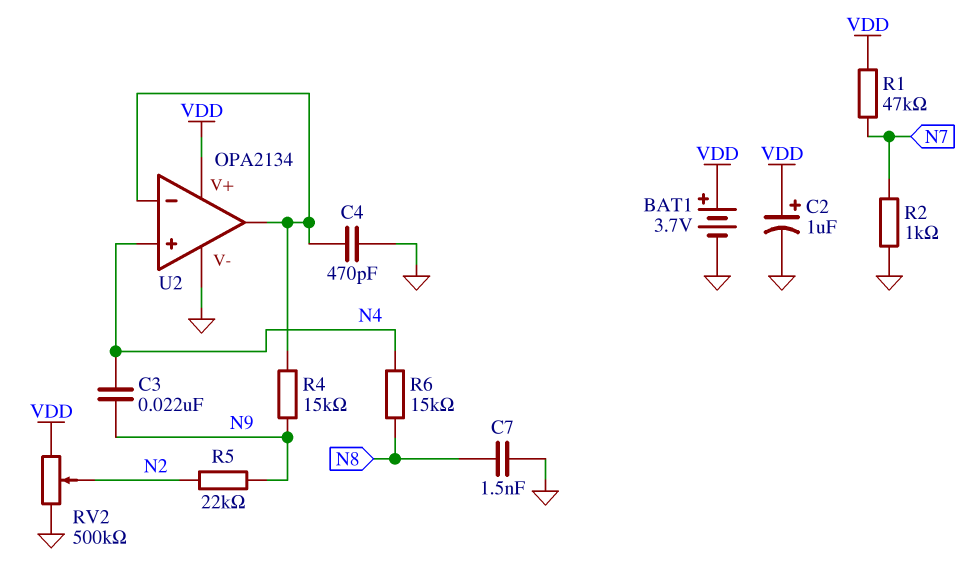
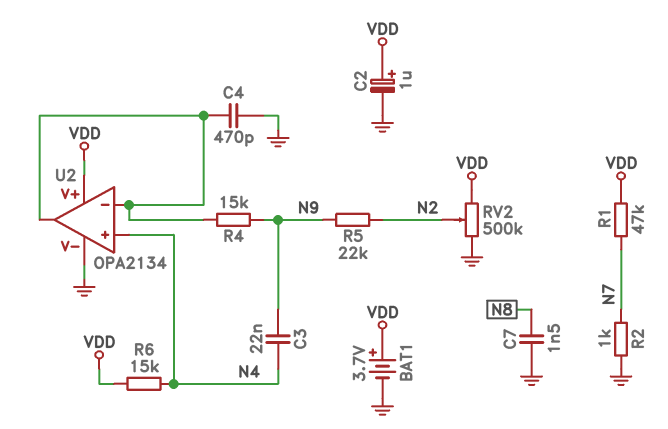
R6: 15k (N4, N8) -> 15k (N4, VDD)

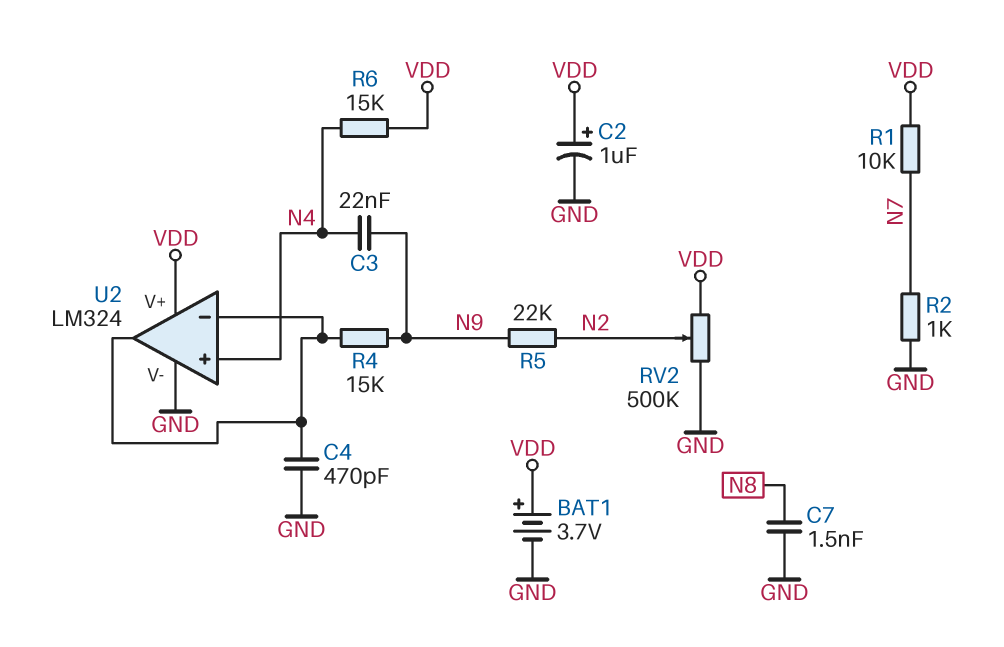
R1: 47k (N7, VDD) -> 10k (N7, VDD)
U2: OPA2134 -> LM324

